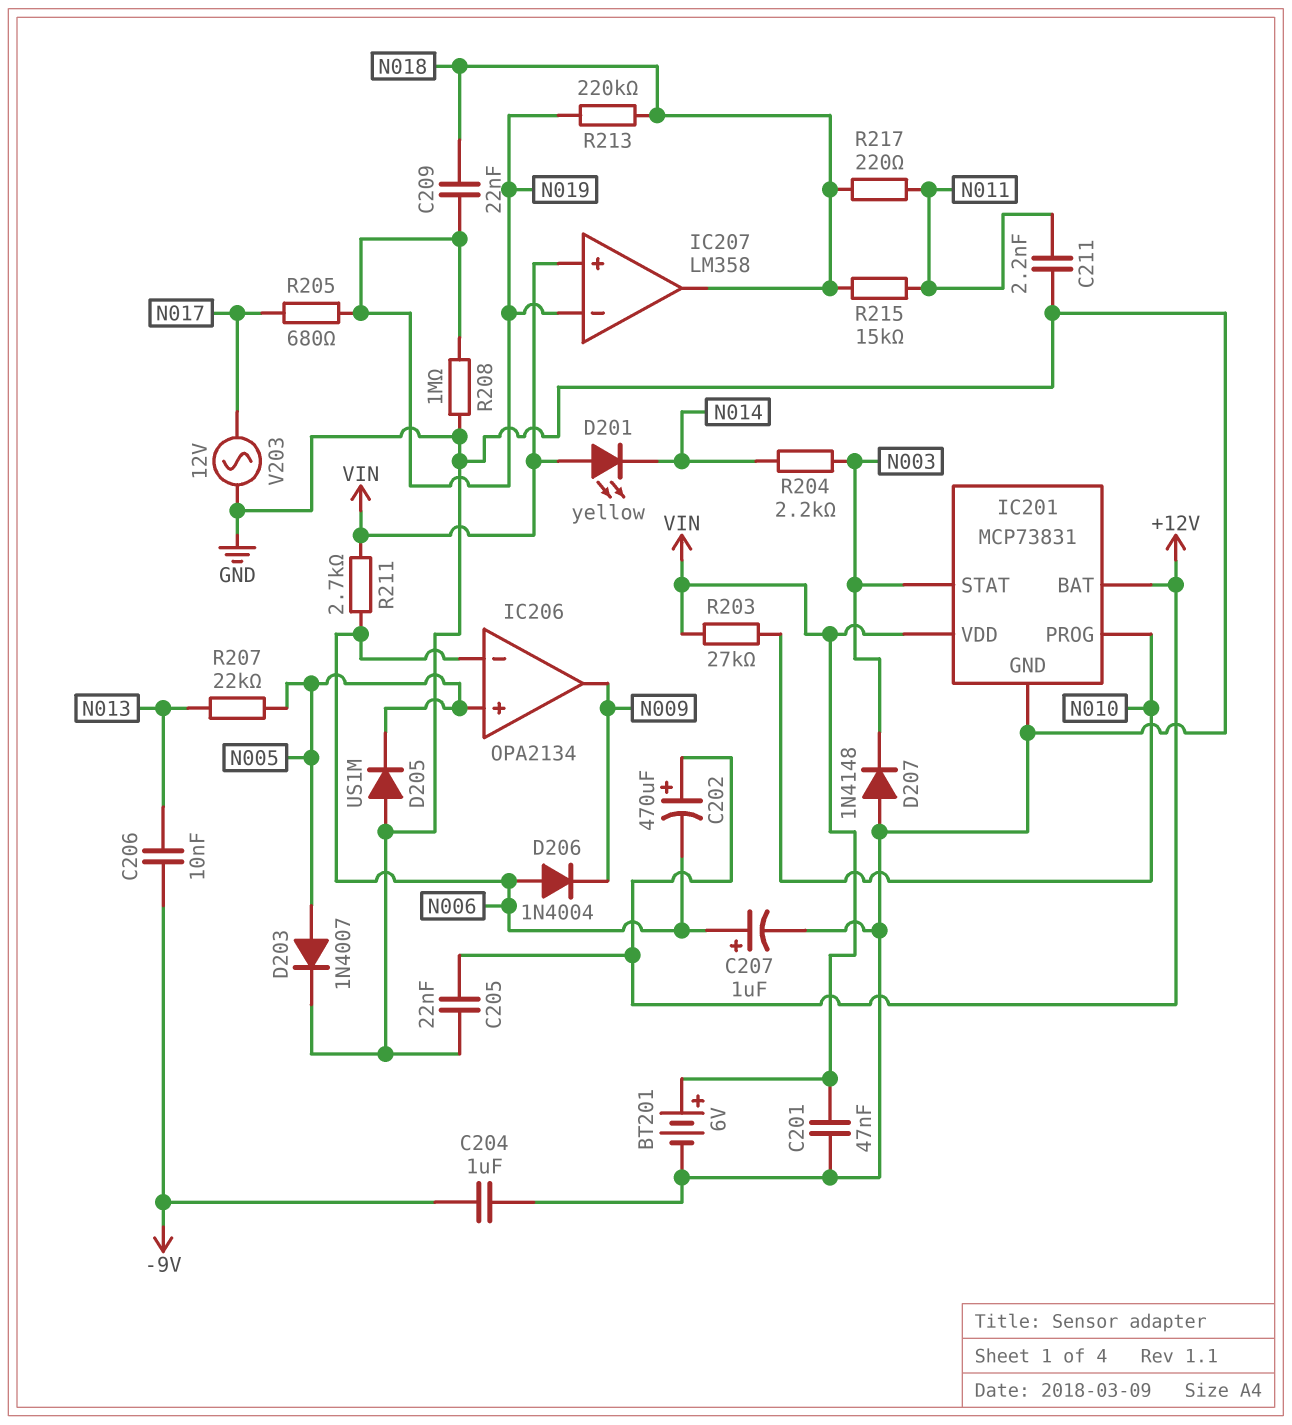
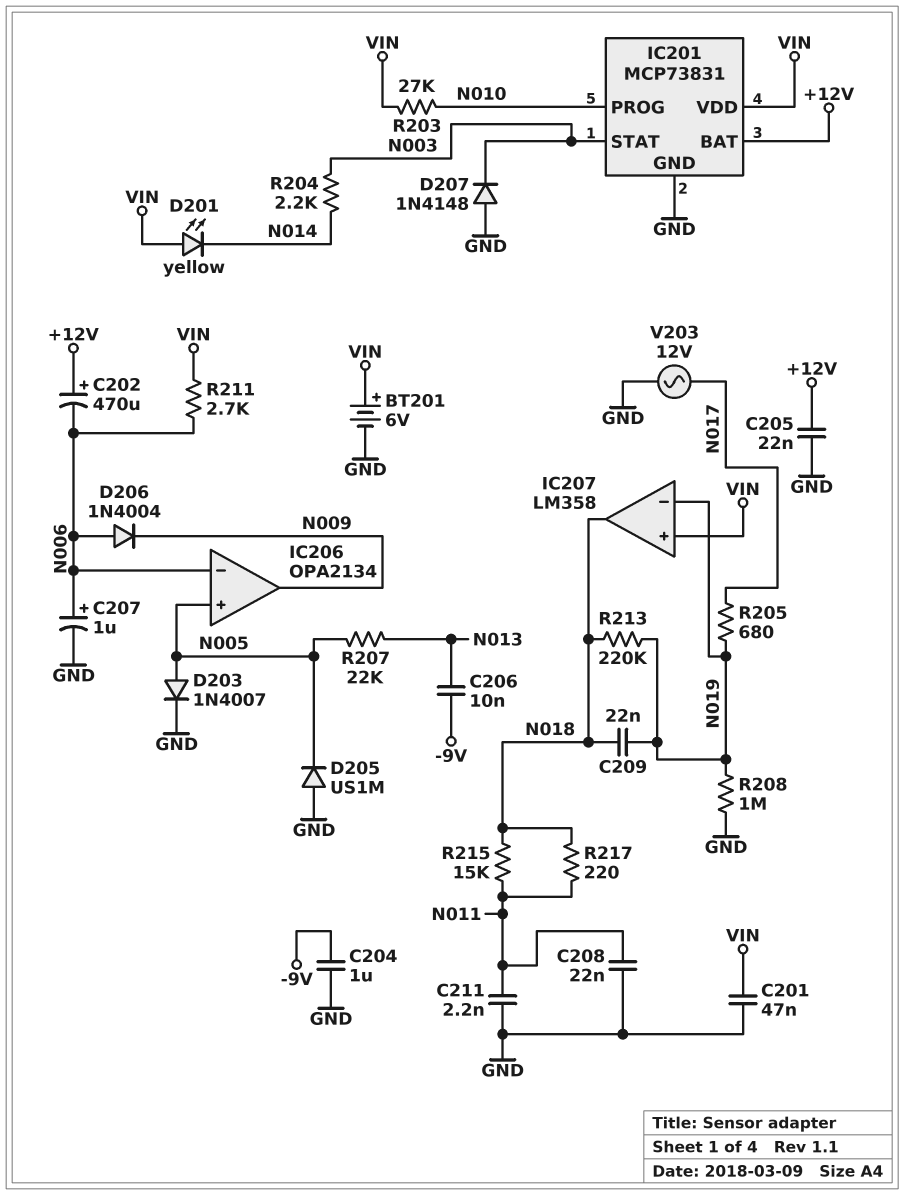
C208: none -> 22nF (GND, N011)

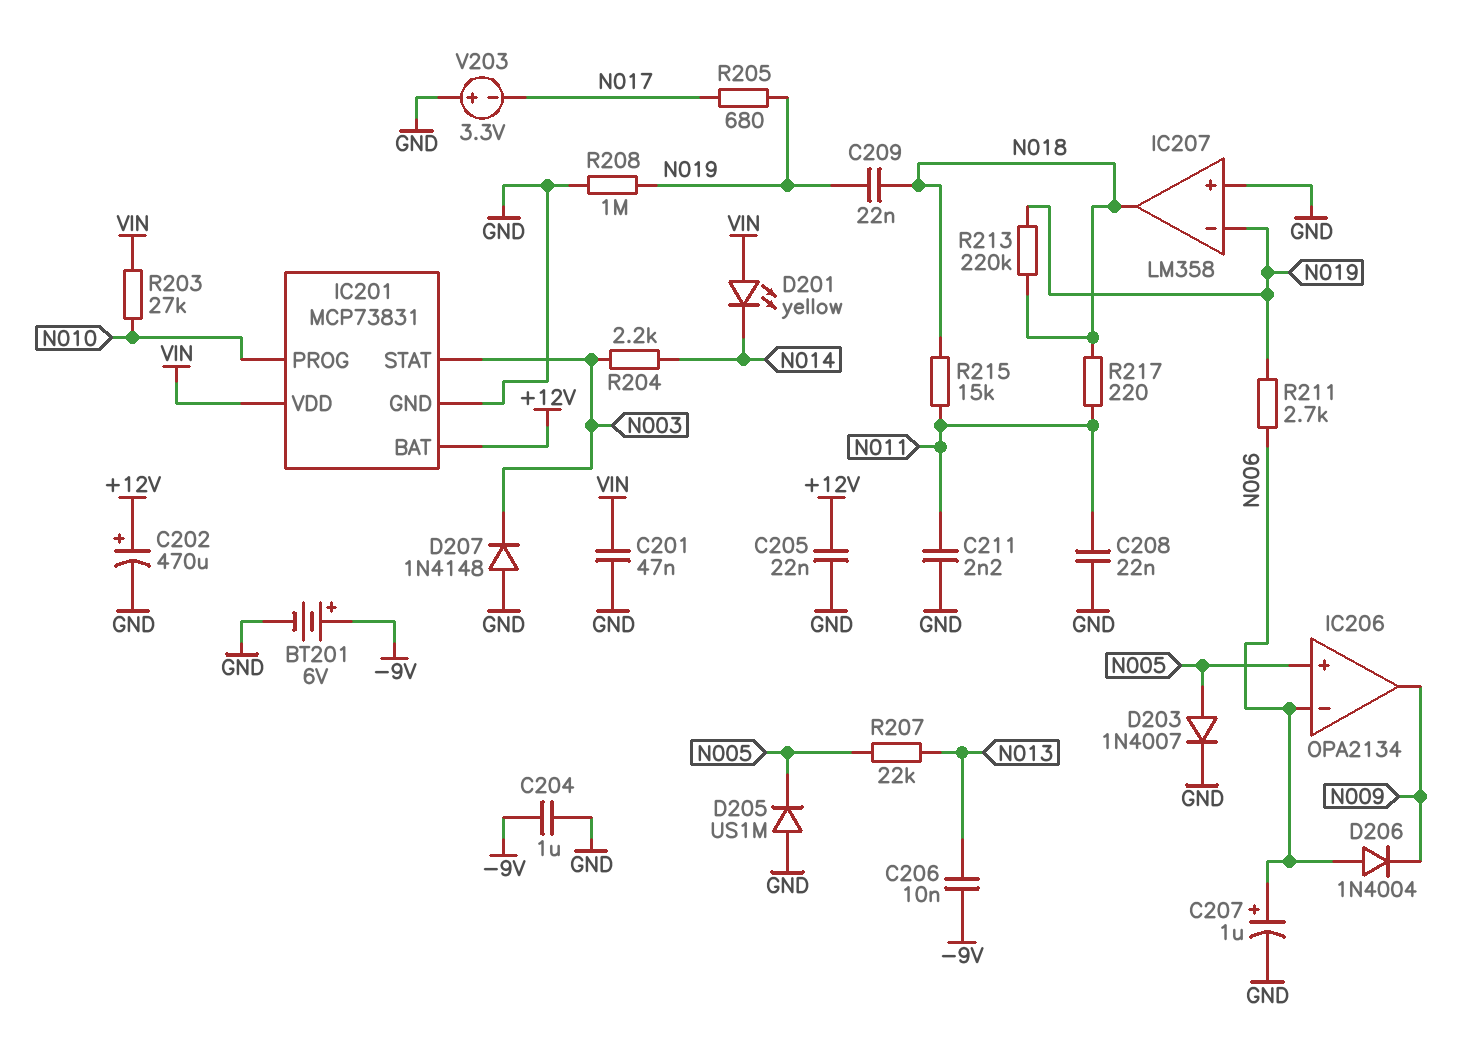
BT201: 6V (plus VIN, minus GND) -> 6V (plus -9V, minus GND)
C202: 470uF (plus +12V, minus N006) -> 470uF (plus +12V, minus GND)
IC207 pin in+: VIN -> GND
R211: 2.7k (N006, VIN) -> 2.7k (N006, N019)
V203: AC 12V (GND, N017) -> 3.3V (plus GND, minus N017)

